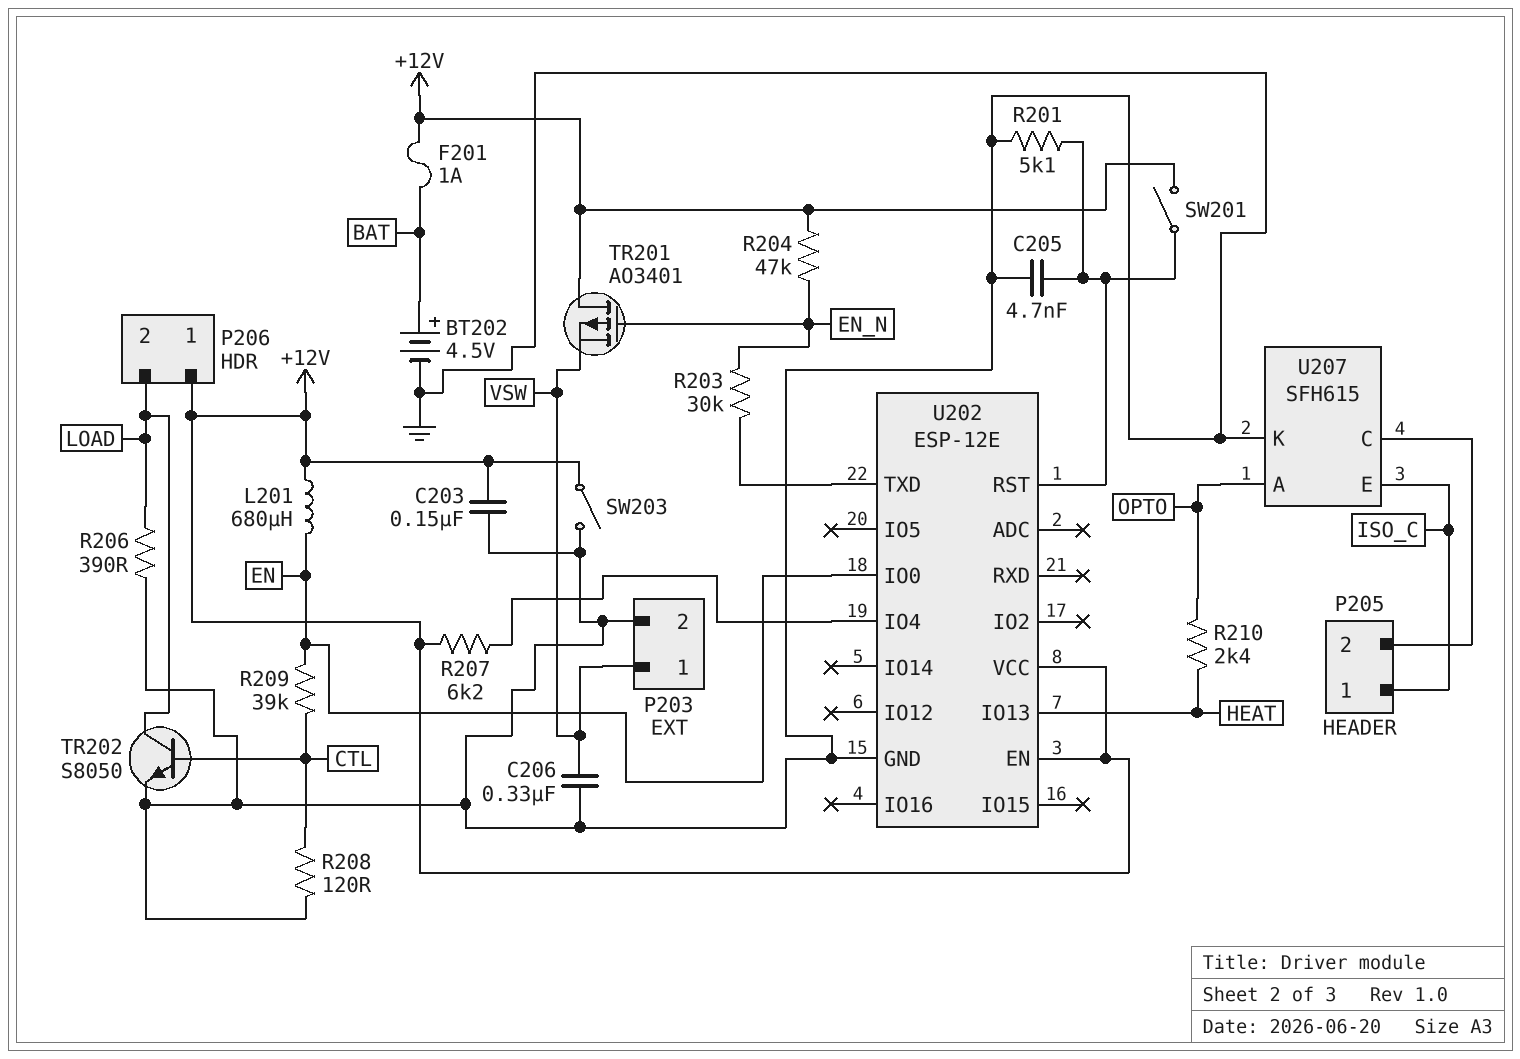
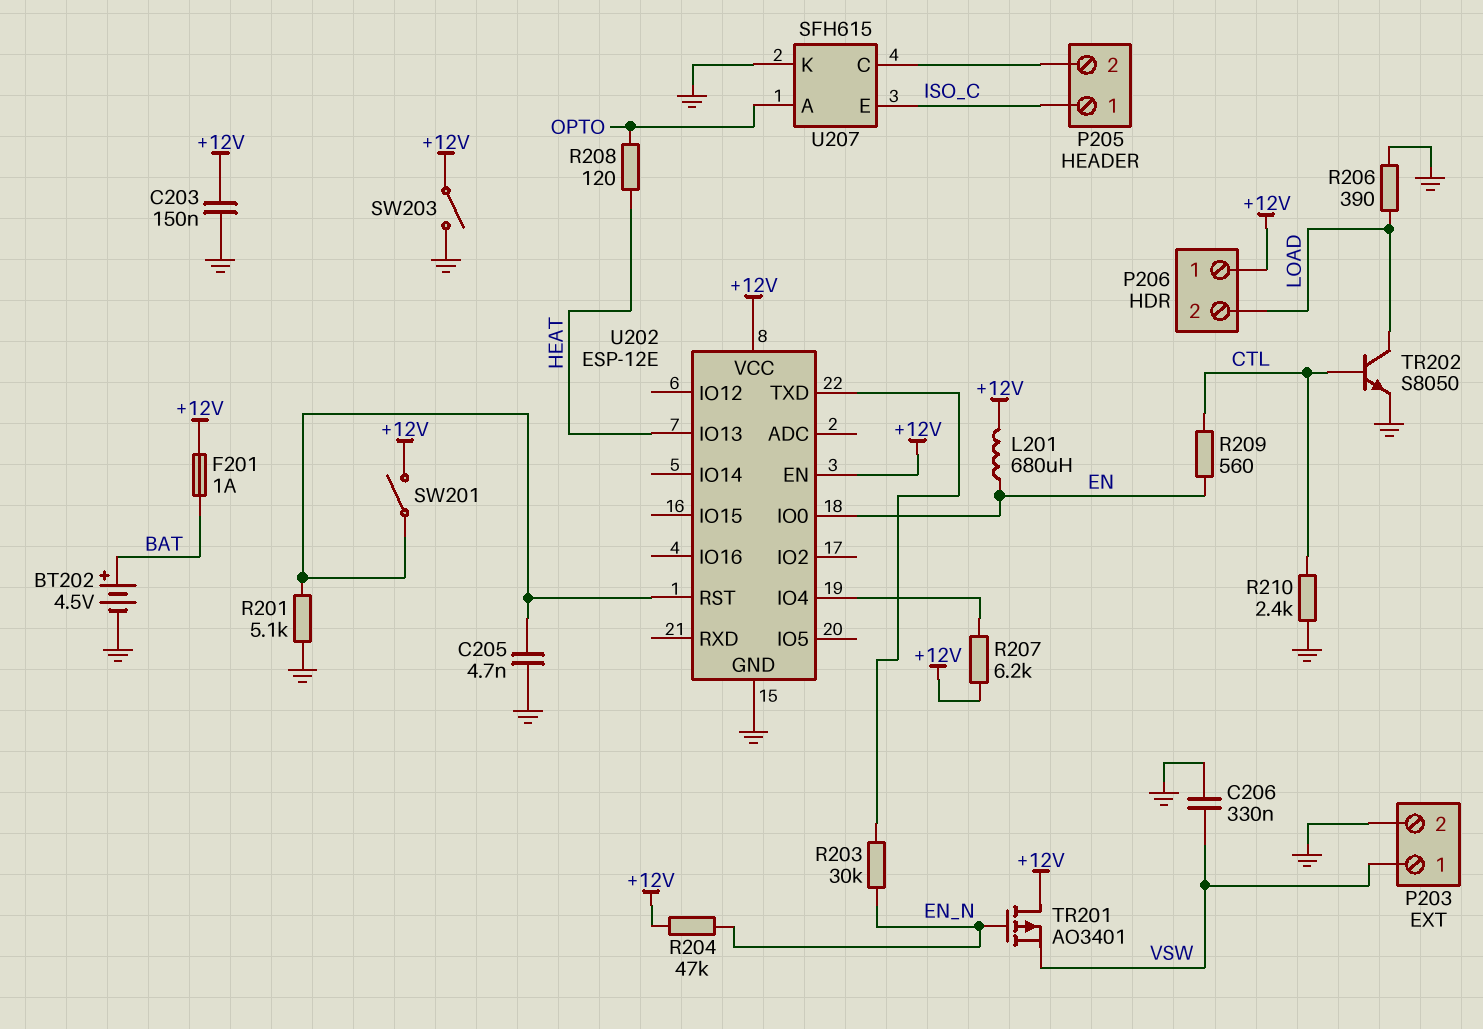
R208: 120 (CTL, GND) -> 120 (HEAT, OPTO)
R209: 39k (CTL, EN) -> 560 (CTL, EN)
R210: 2.4k (HEAT, OPTO) -> 2.4k (CTL, GND)

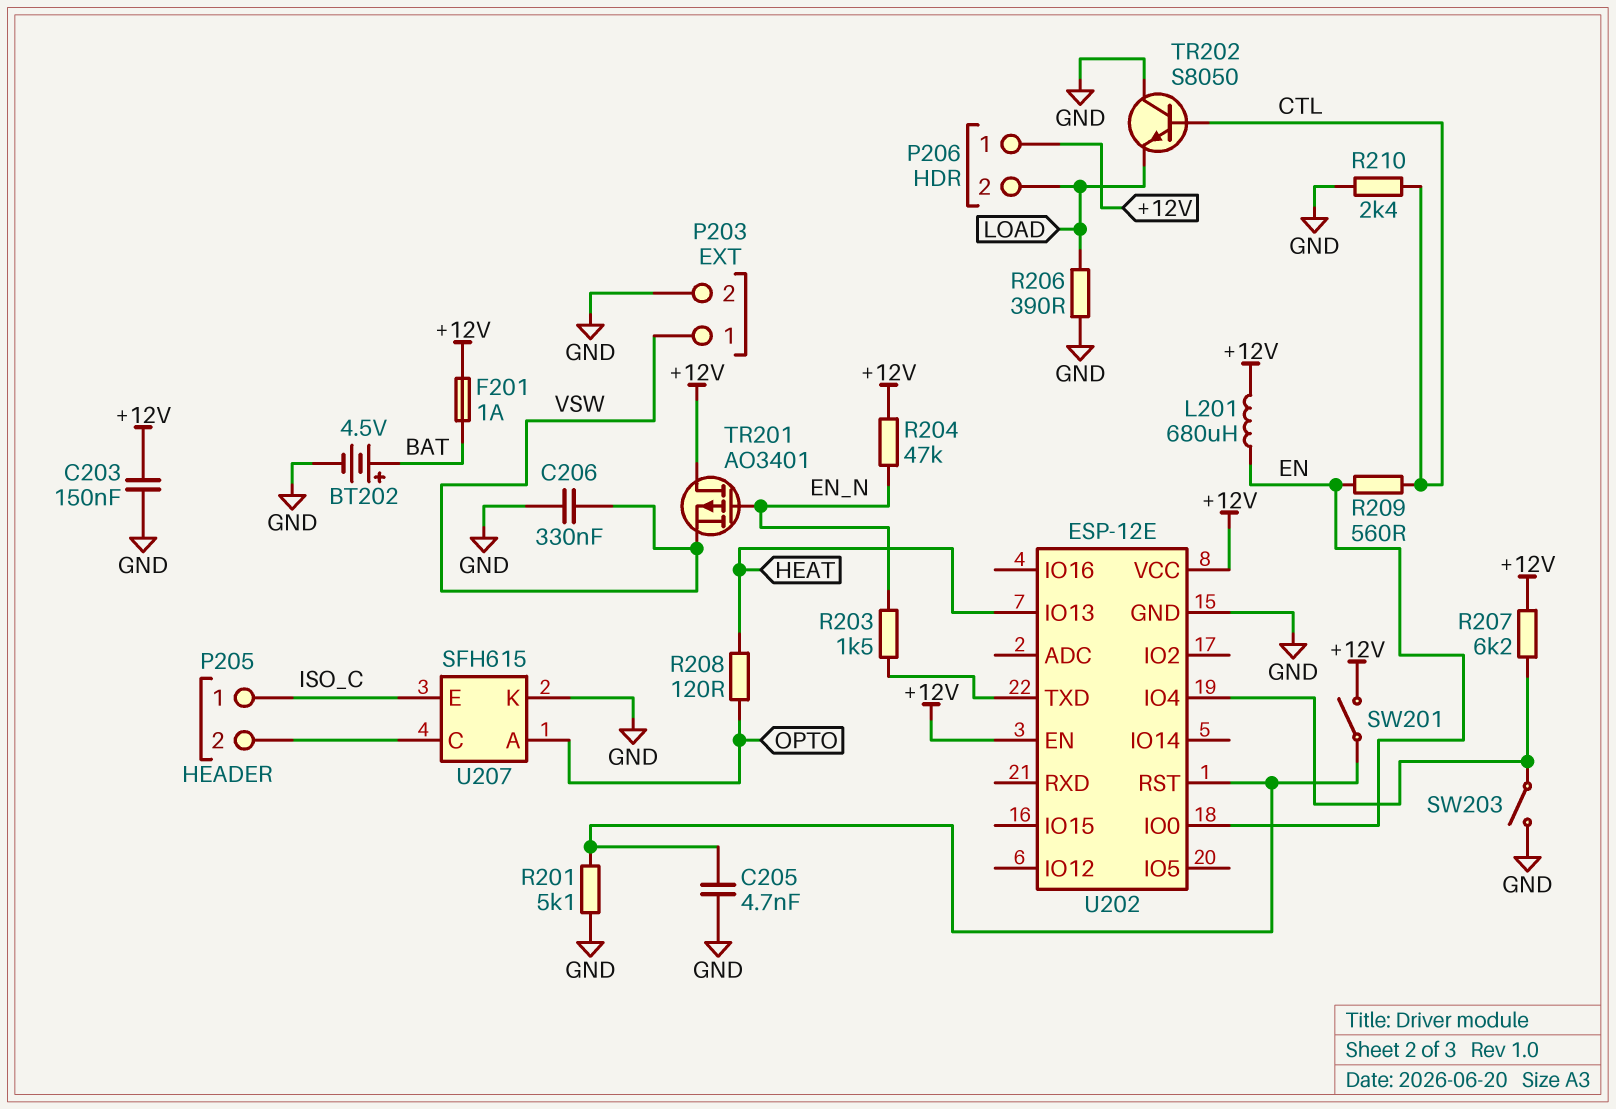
R203: 30k (EN_N, U202/TXD) -> 1.5k (EN_N, U202/TXD)
SW203: switch (+12V, GND) -> switch (GND, U202/IO4)
TR202: NPN S8050 (B CTL, C LOAD, E GND) -> NPN S8050 (B CTL, C GND, E LOAD)

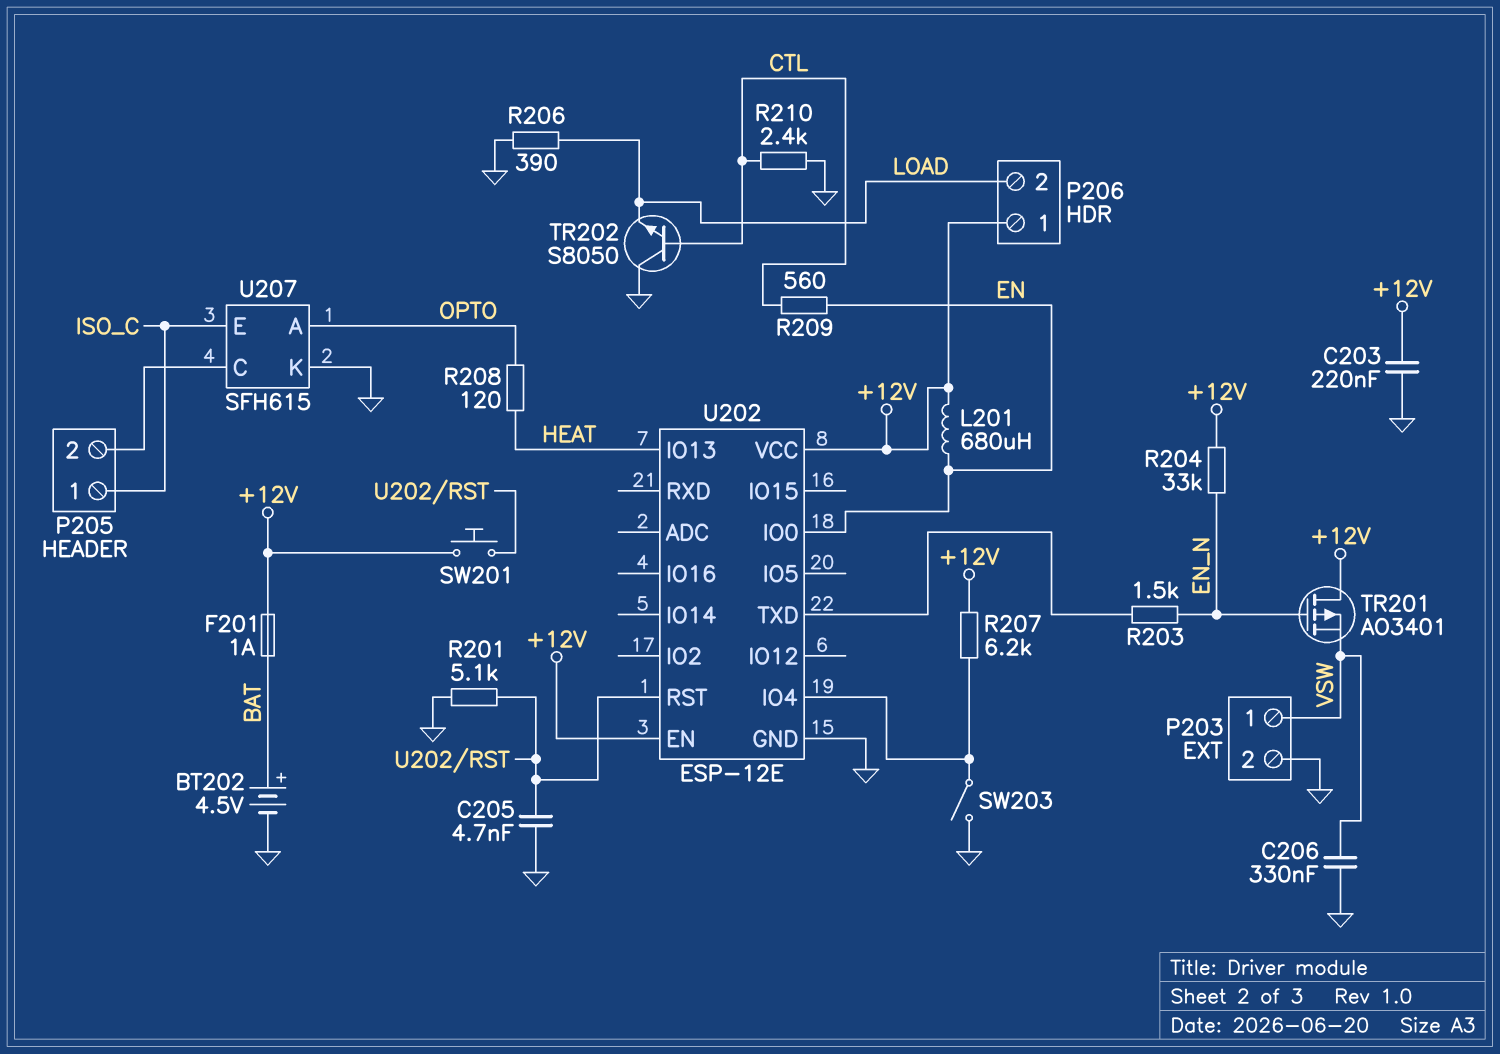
C203: 150nF (+12V, GND) -> 220nF (+12V, GND)
R204: 47k (+12V, EN_N) -> 33k (+12V, EN_N)
SW201: switch (+12V, U202/RST) -> button (+12V, U202/RST)

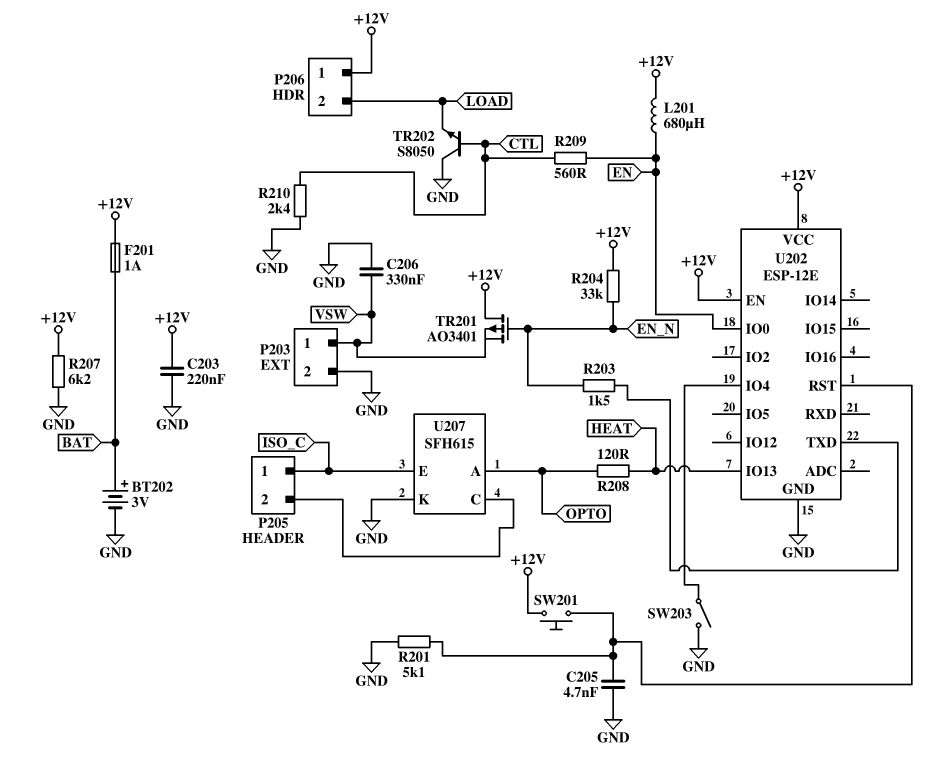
BT202: 4.5V (plus BAT, minus GND) -> 3V (plus BAT, minus GND)
R206: 390 (GND, LOAD) -> none
R207: 6.2k (+12V, U202/IO4) -> 6.2k (+12V, GND)

